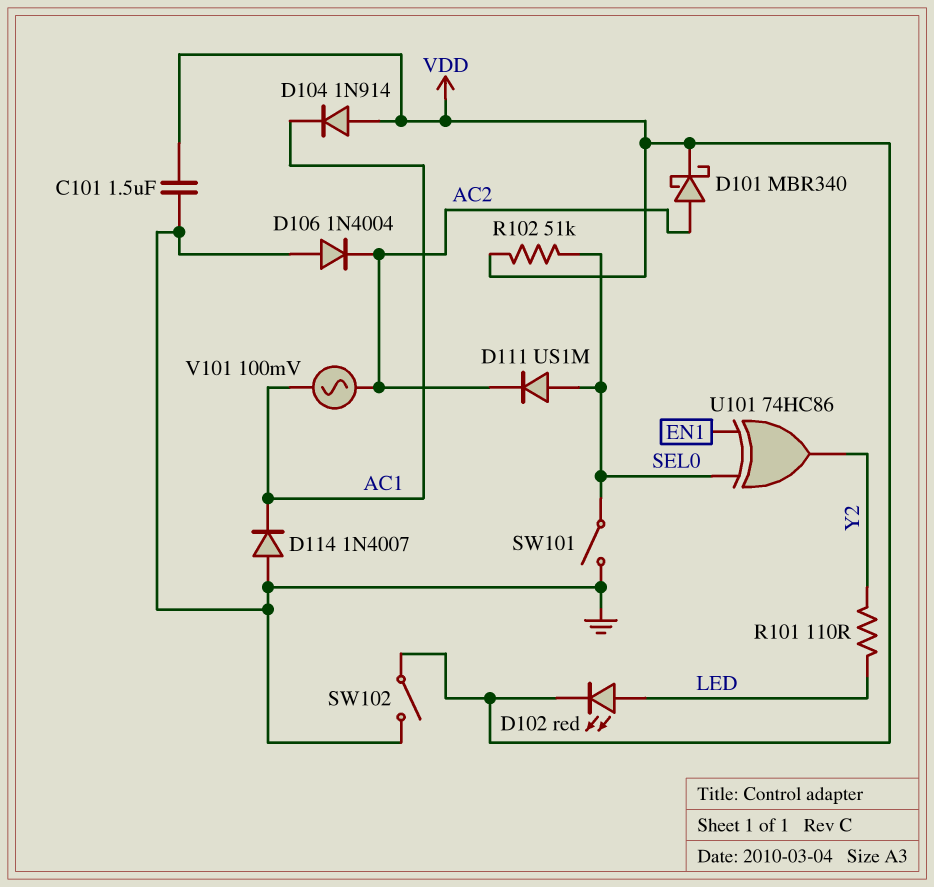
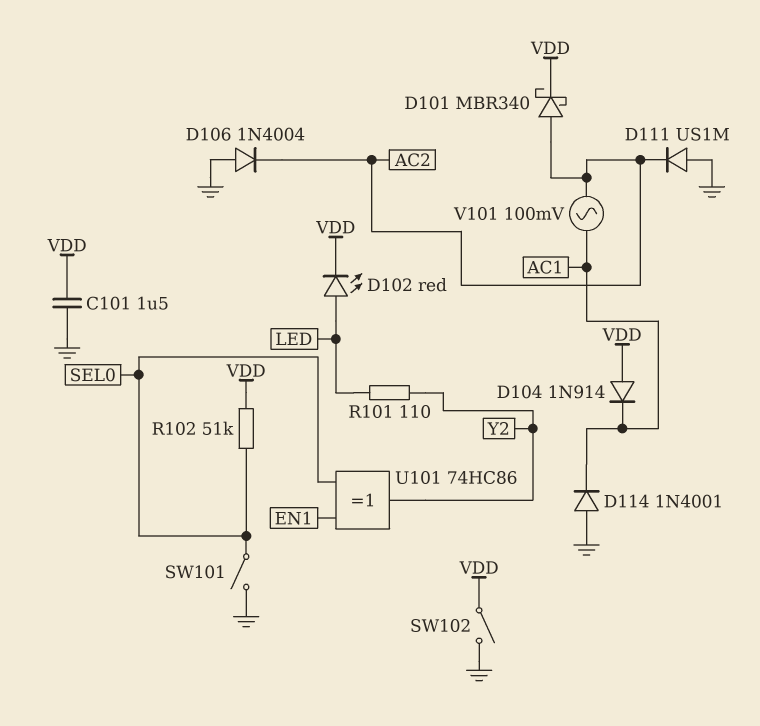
D111: diode US1M (A SEL0, K AC2) -> diode US1M (A GND, K AC2)
D114: diode 1N4007 (A GND, K AC1) -> diode 1N4001 (A GND, K AC1)

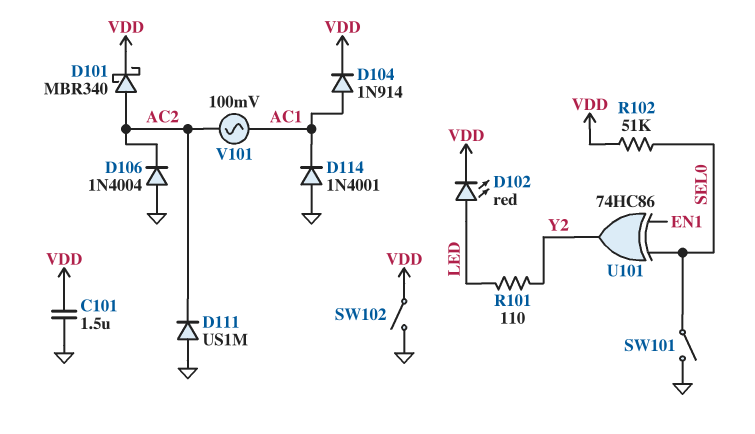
D104: diode 1N914 (A VDD, K AC1) -> diode 1N914 (A AC1, K VDD)

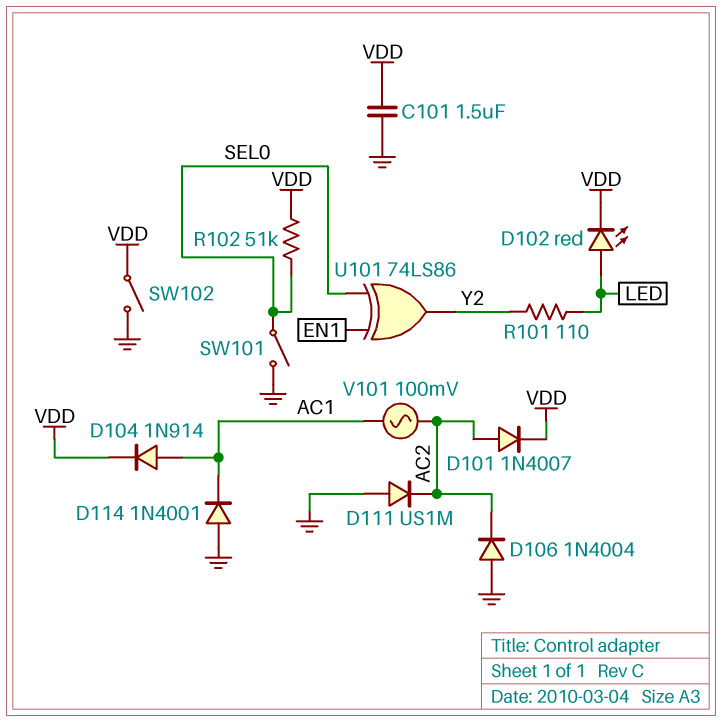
D101: schottky MBR340 (A AC2, K VDD) -> diode 1N4007 (A AC2, K VDD)
U101: XOR 74HC86 (in EN1, in SEL0, out Y2) -> XOR 74LS86 (in EN1, in SEL0, out Y2)

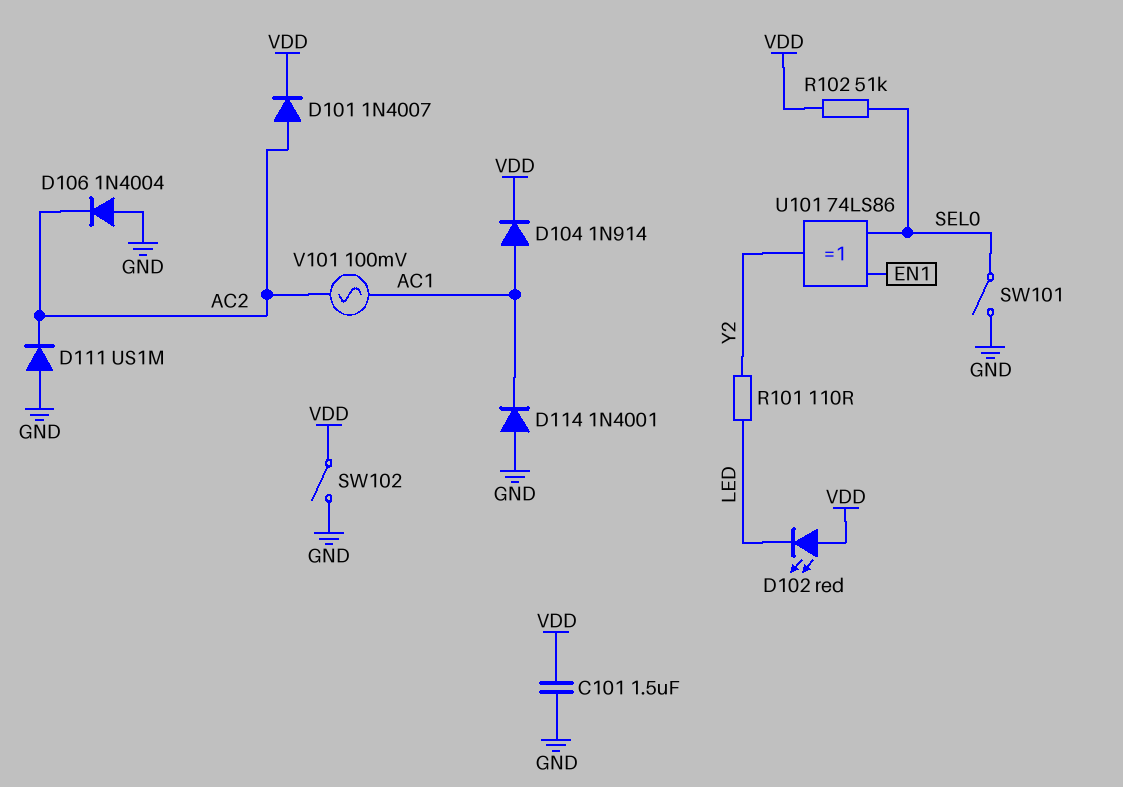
D102: LED red (A LED, K VDD) -> LED red (A VDD, K LED)

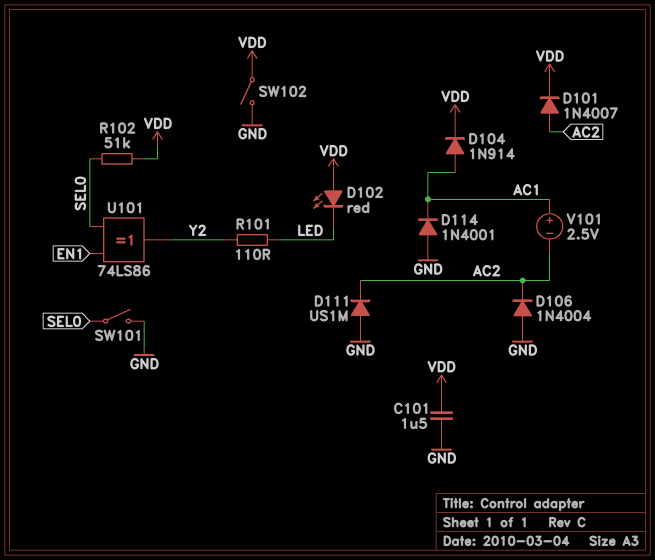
V101: AC 100mV (AC1, AC2) -> 2.5V (plus AC1, minus AC2)

